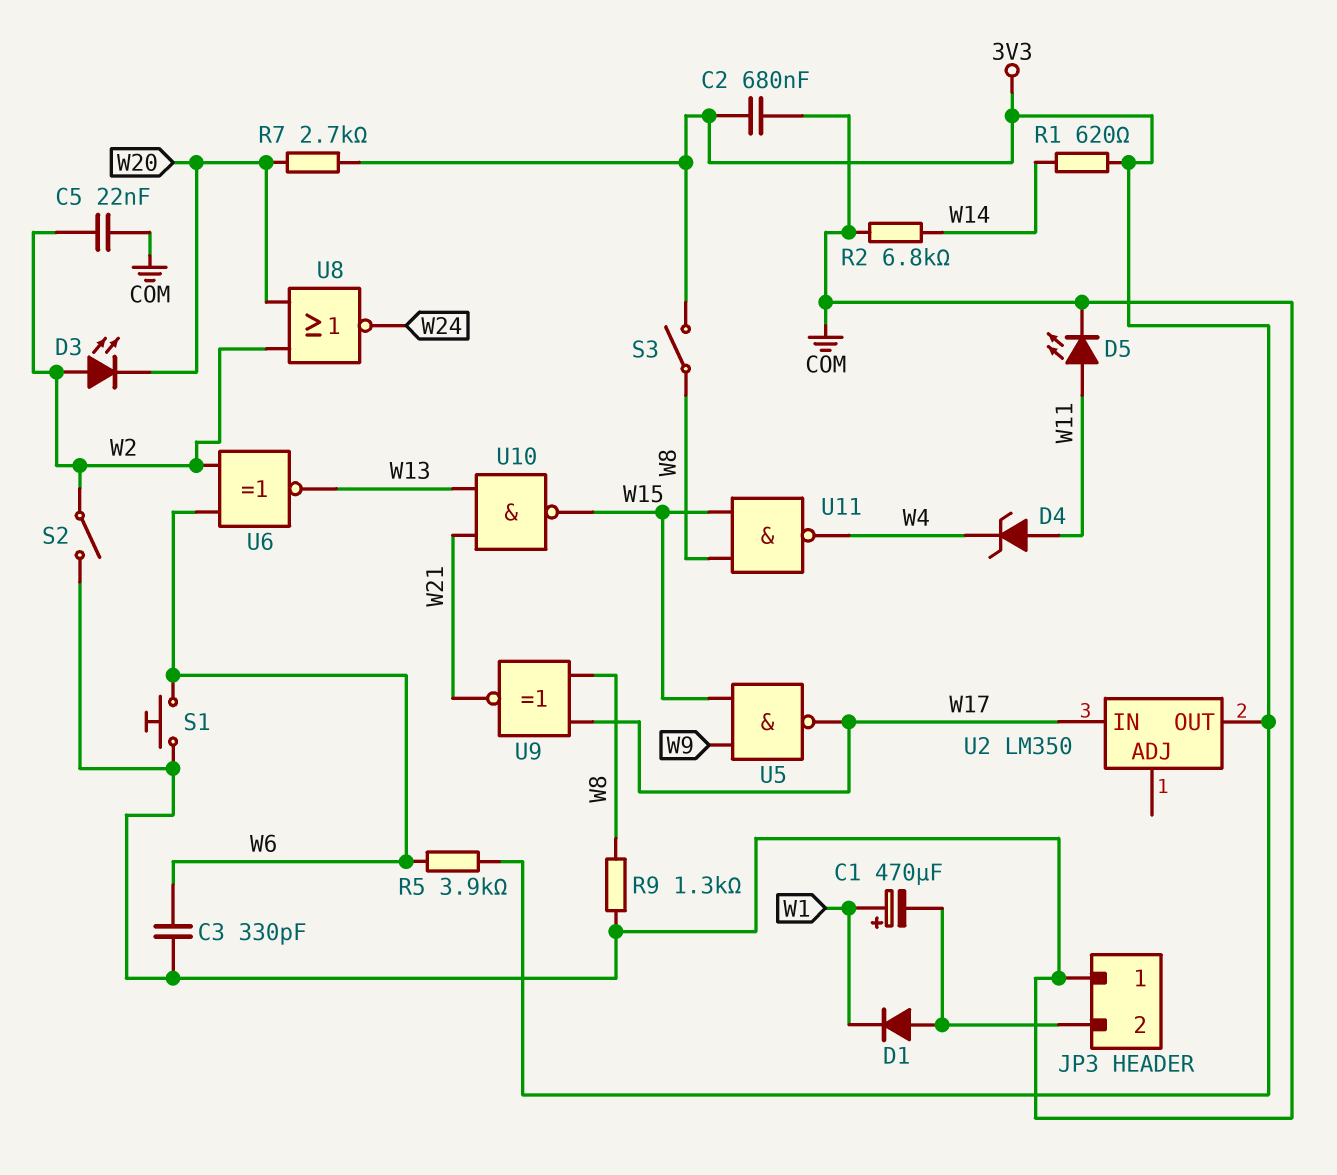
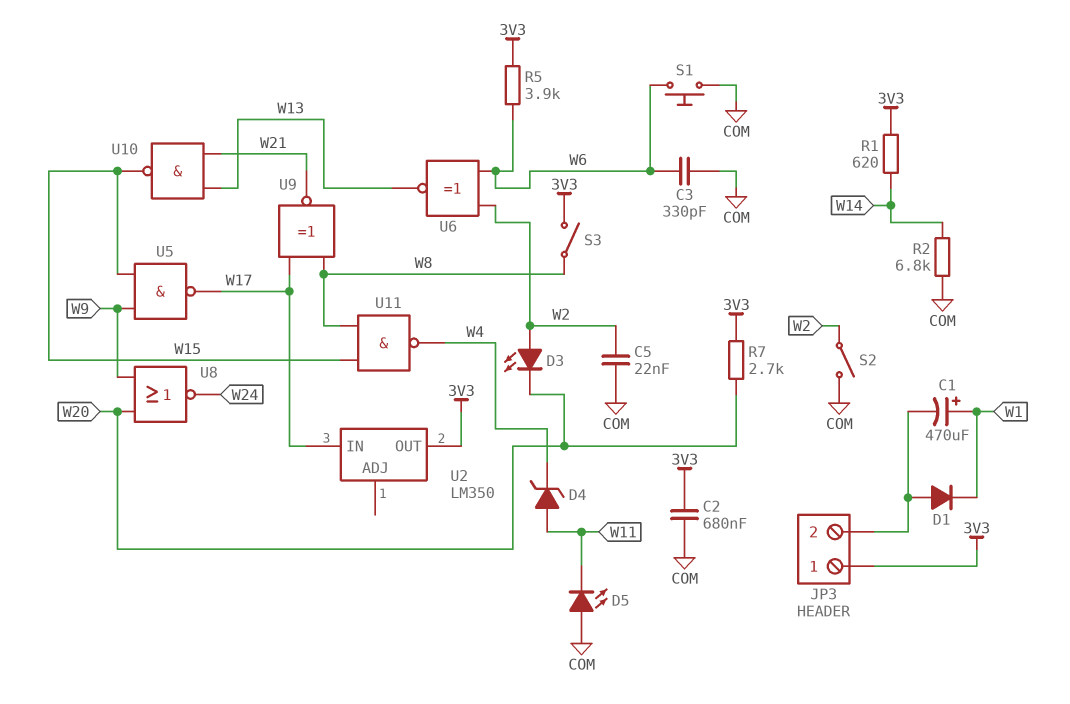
D5: LED (A W11, K COM) -> LED (A COM, K W11)
JP3 pin 1: COM -> 3V3
R9: 1.3k (COM, W8) -> none
U8: NOR (in W2, in W20, out W24) -> NOR (in W9, in W20, out W24)

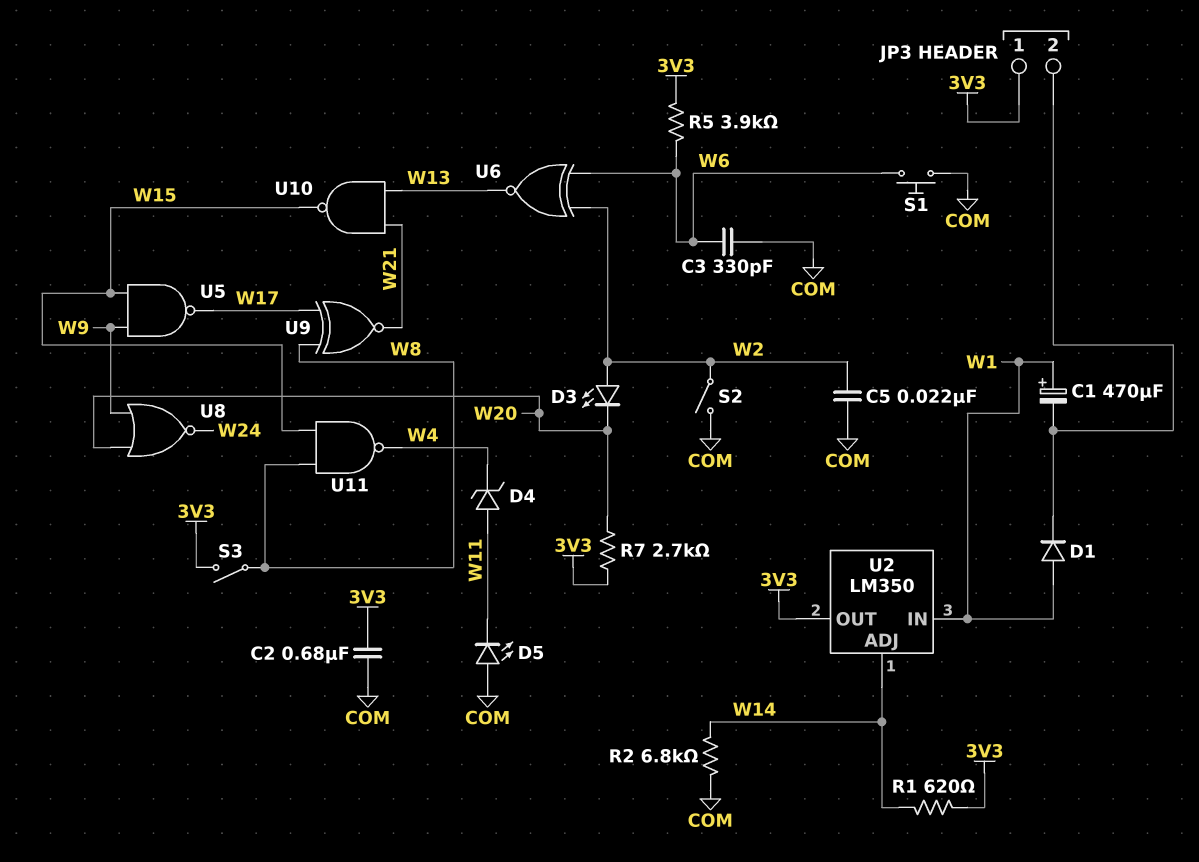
D1: diode (A JP3/2, K W1) -> diode (A W1, K JP3/2)
U2 pin ADJ: none -> W14
U2 pin IN: W17 -> W1

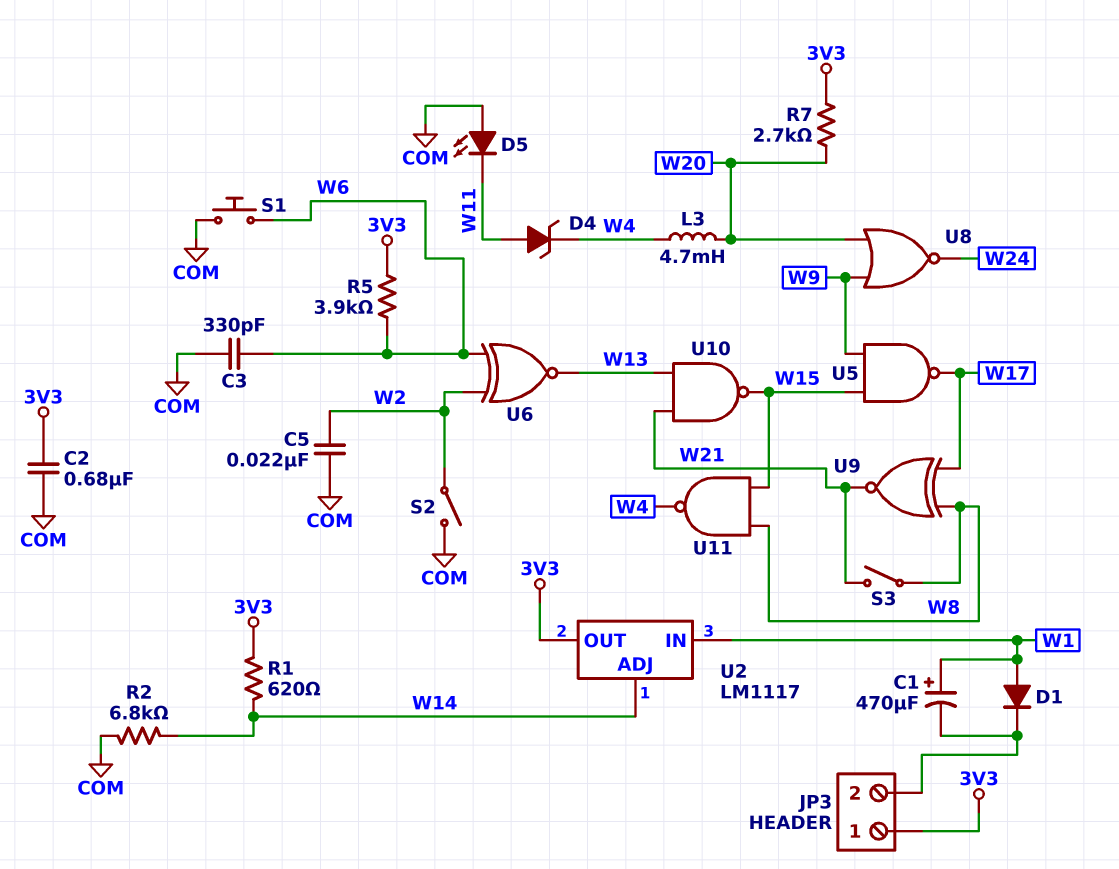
D3: LED (A W2, K W20) -> none
L3: none -> 4.7mH (W4, W20)
S3: switch (3V3, W8) -> switch (W8, W21)
U2: LM350 -> LM1117

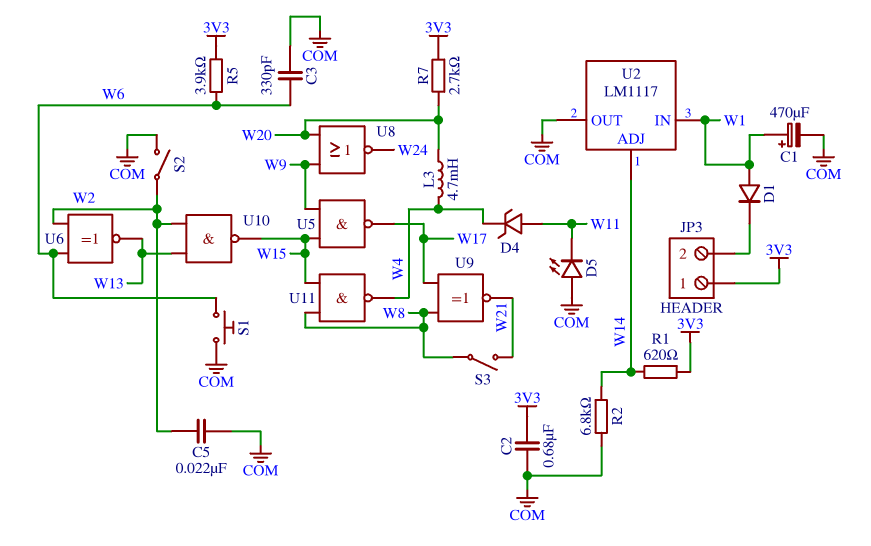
C1: 470uF (plus W1, minus JP3/2) -> 470uF (plus W1, minus COM)
U2 pin OUT: 3V3 -> COM
U10: NAND (in W13, in W21, out W15) -> NAND (in W2, in W13, out W15)

